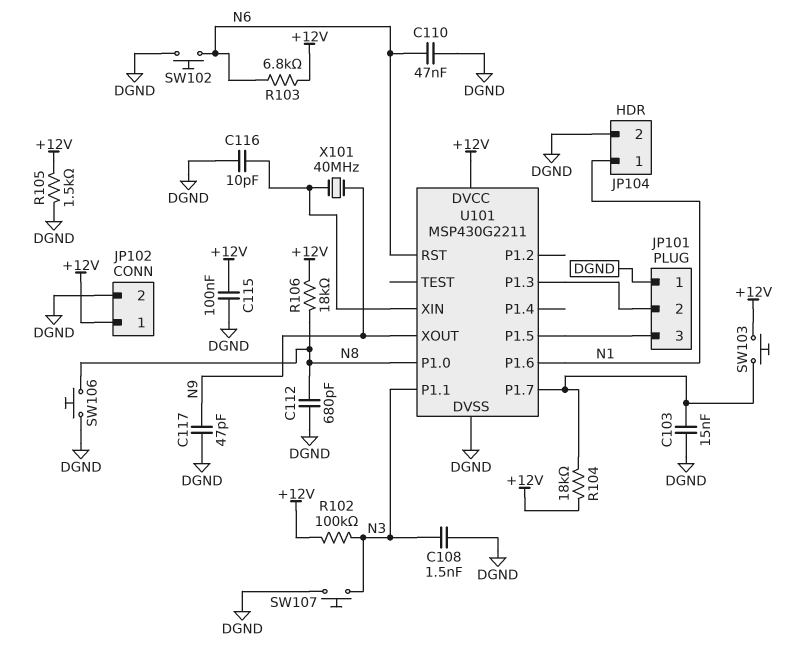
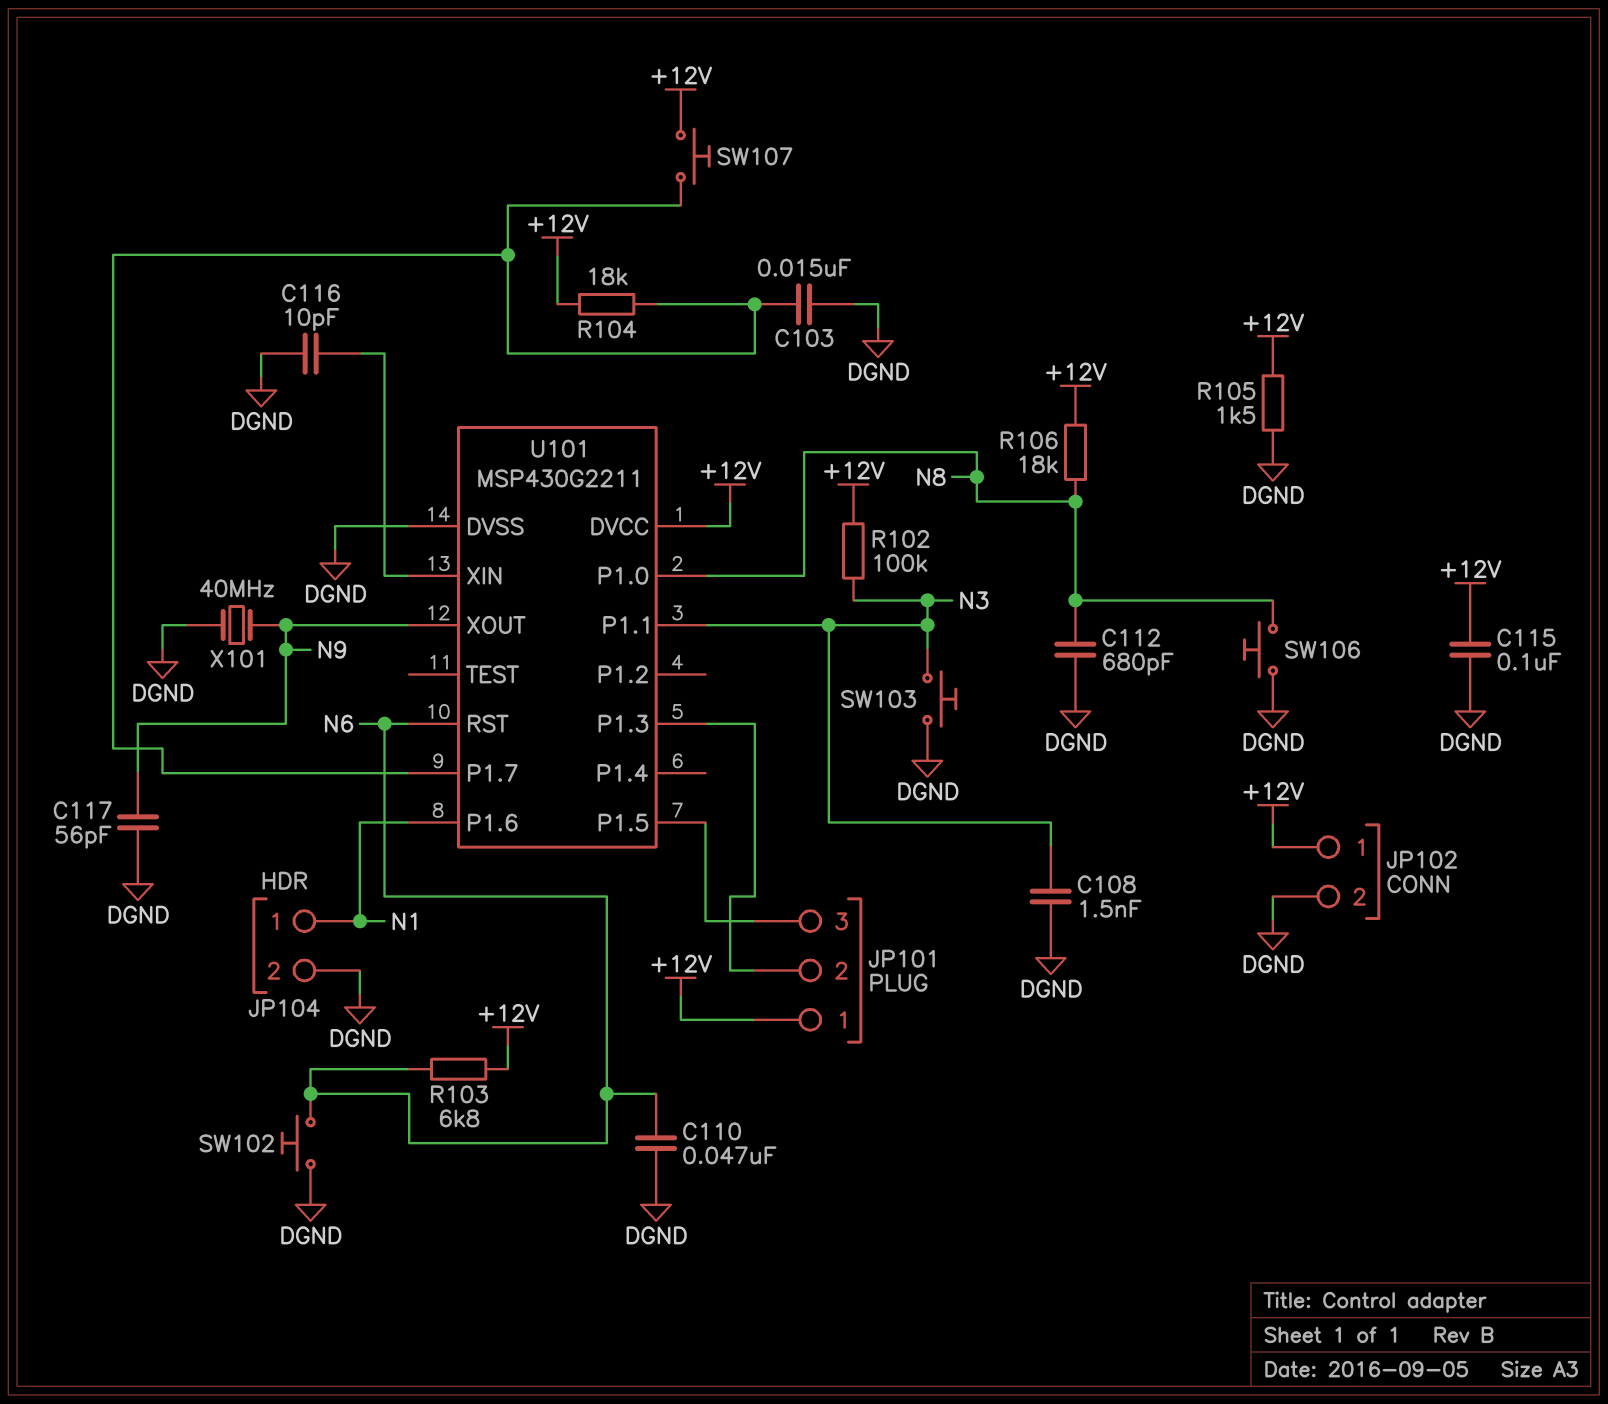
C117: 47pF (DGND, N9) -> 56pF (DGND, N9)
JP101 pin 1: DGND -> +12V
SW103: button (+12V, U101/P1.7) -> button (DGND, N3)
SW107: button (DGND, N3) -> button (+12V, U101/P1.7)
X101: 40MHz (N9, U101/XIN) -> 40MHz (DGND, N9)

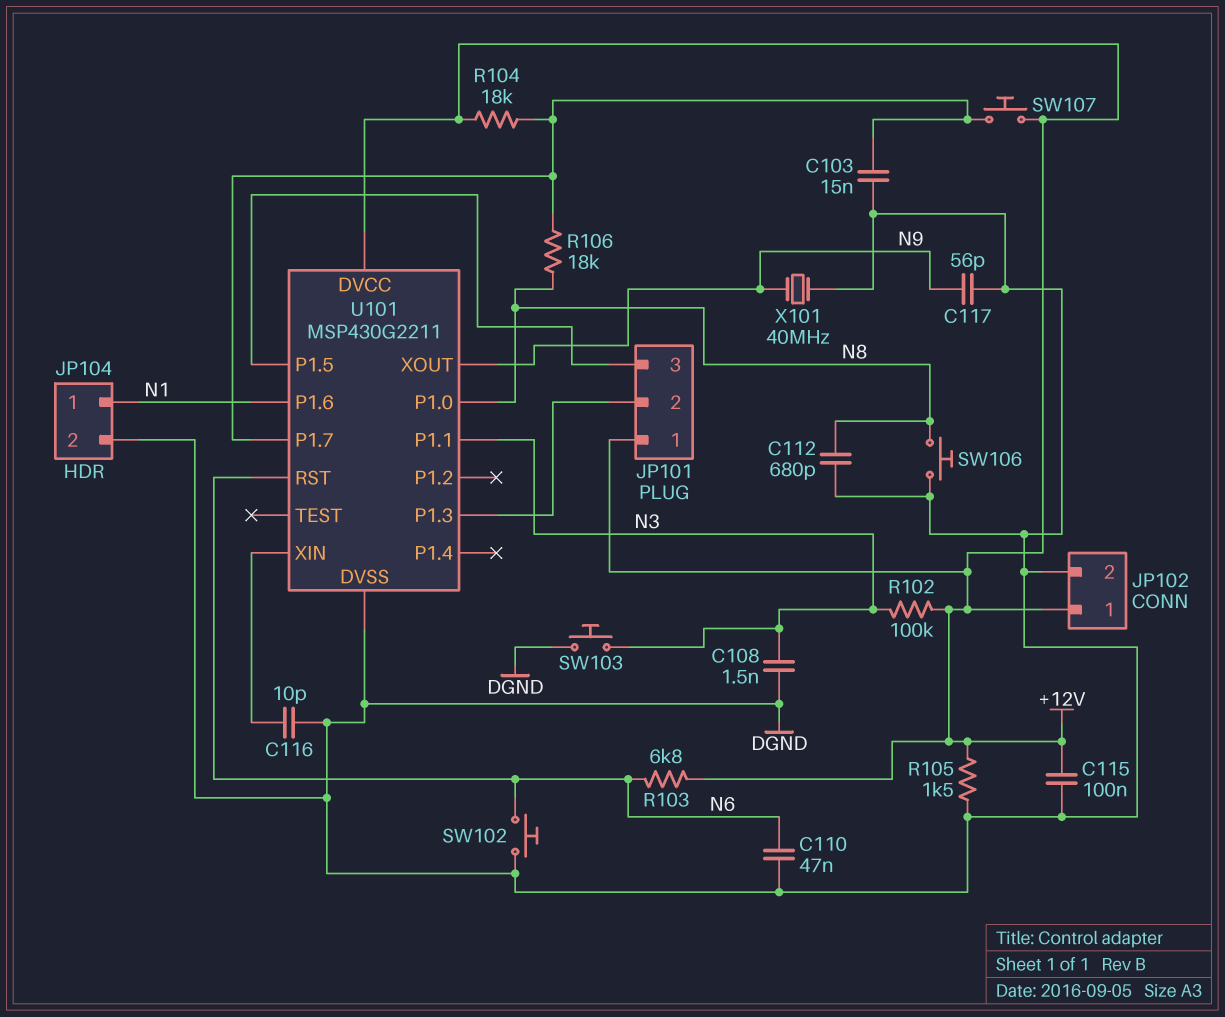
R106: 18k (+12V, N8) -> 18k (N8, U101/P1.7)

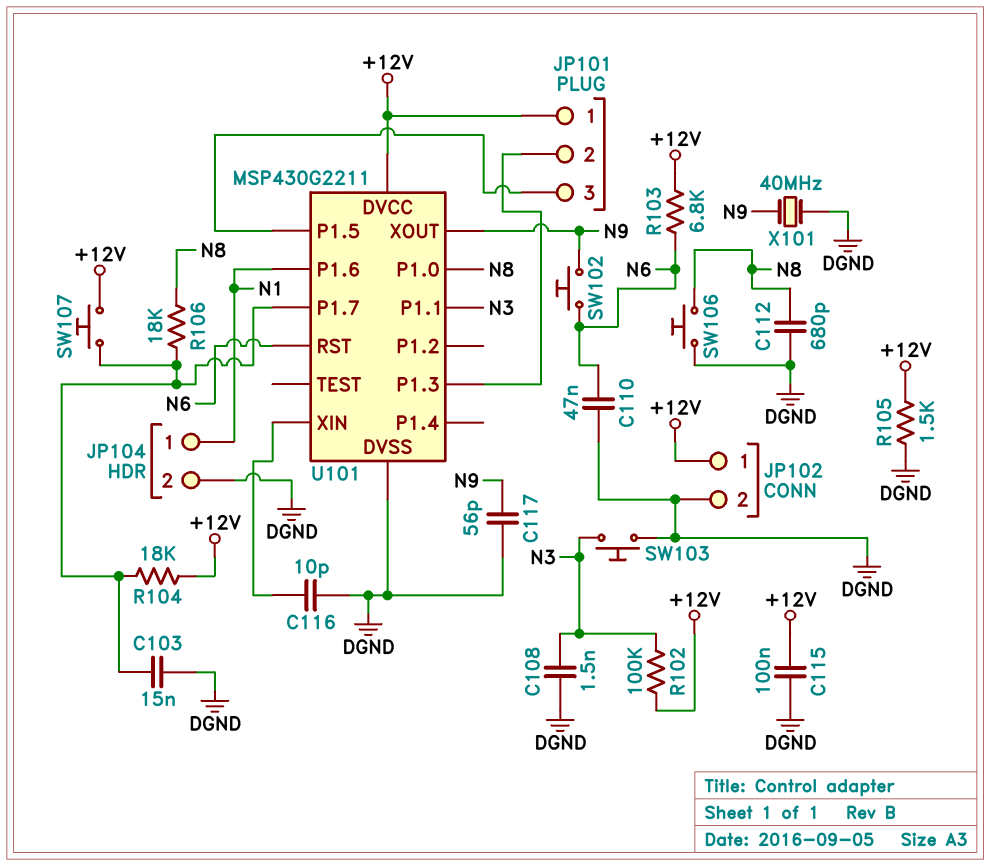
SW102: button (DGND, N6) -> button (N6, N9)

